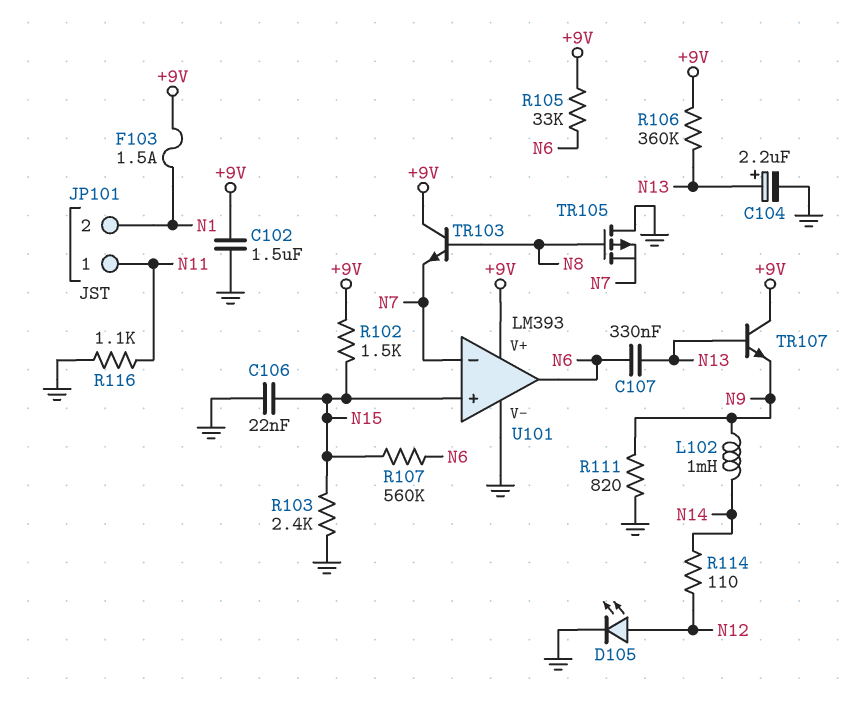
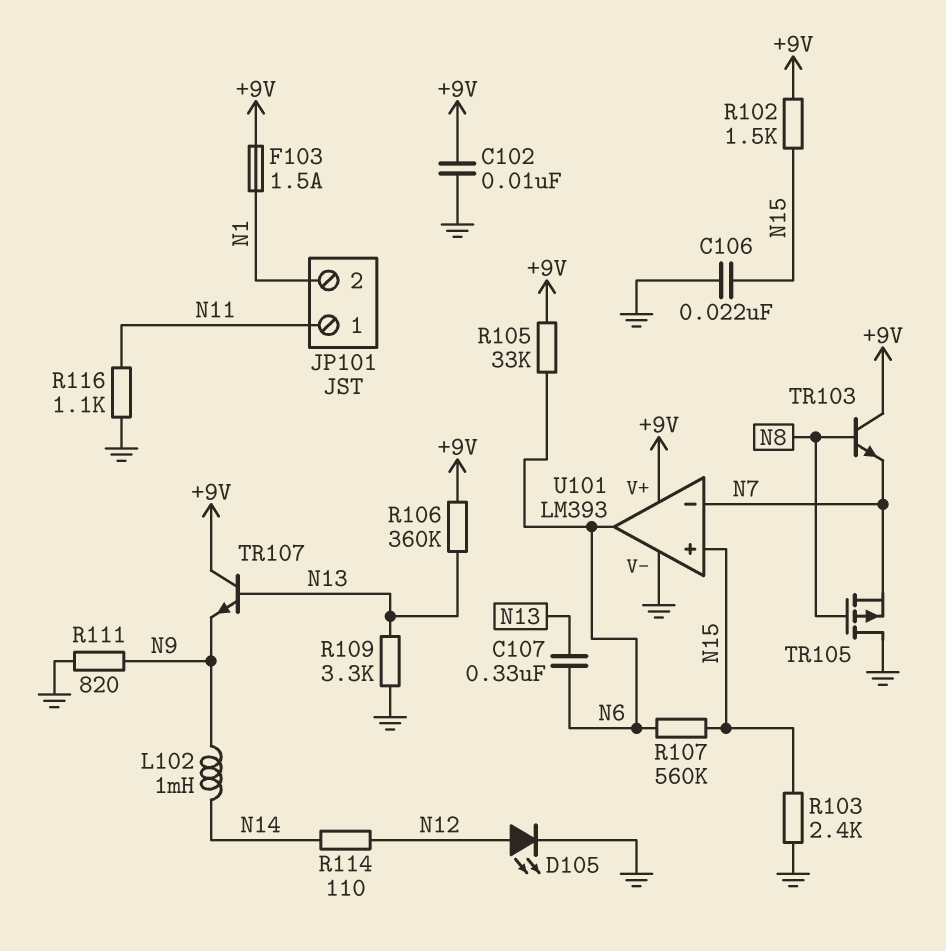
C102: 1.5uF (+9V, GND) -> 10nF (+9V, GND)
C104: 2.2uF (plus N13, minus GND) -> none
R109: none -> 3.3k (GND, N13)

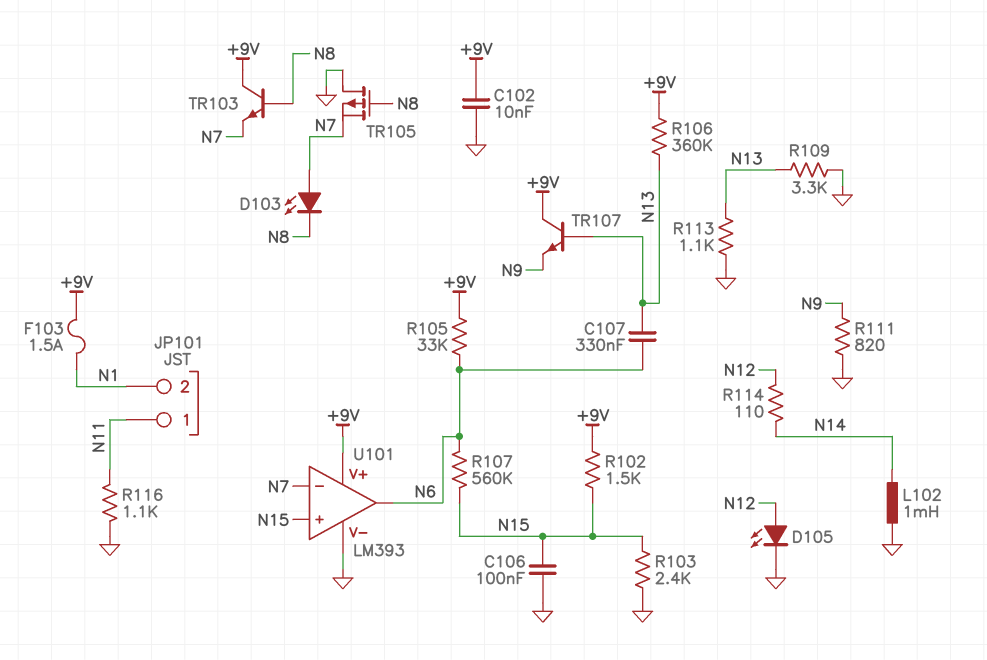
C106: 22nF (GND, N15) -> 100nF (GND, N15)
D103: none -> LED (A N7, K N8)
L102: 1mH (N9, N14) -> 1mH (GND, N14)
R113: none -> 1.1k (GND, N13)

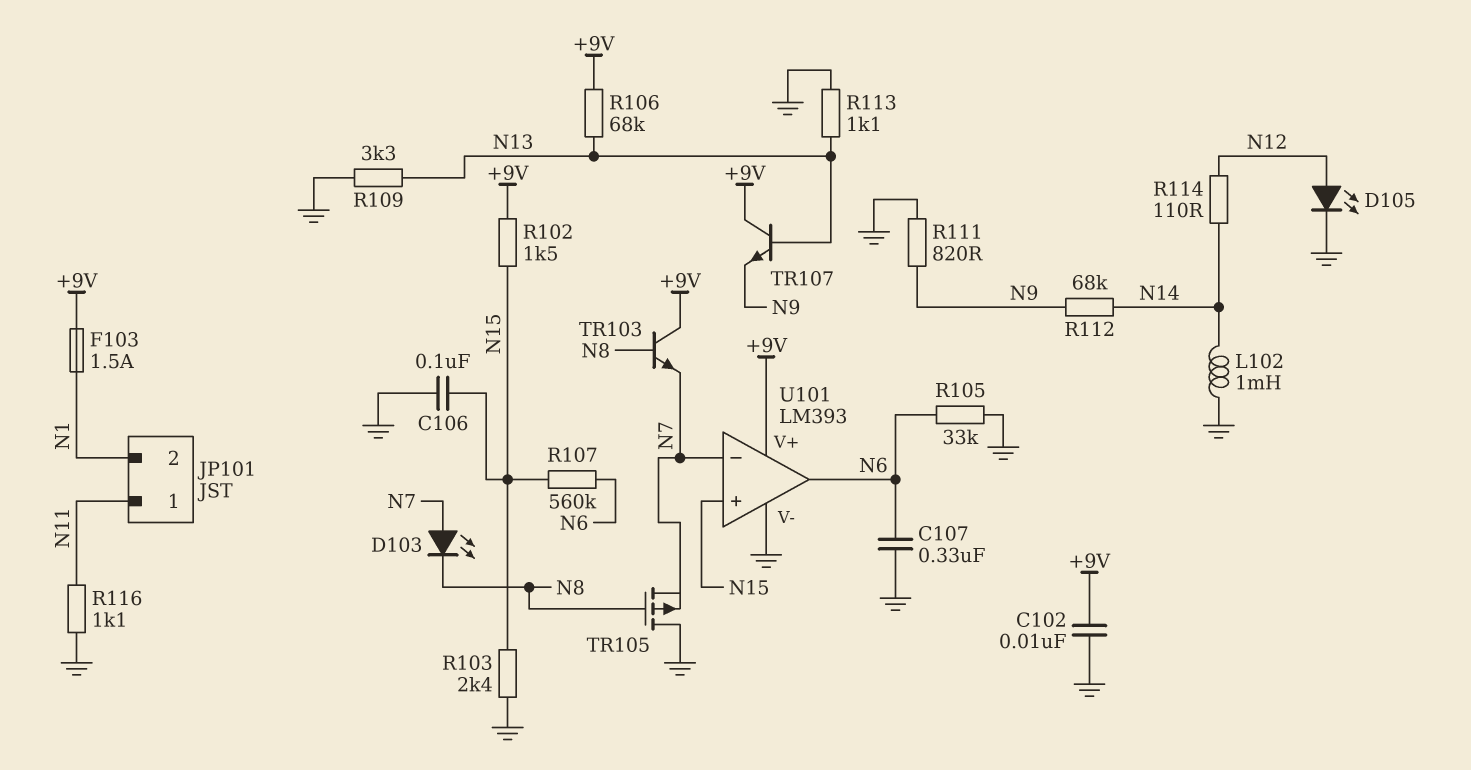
C107: 330nF (N6, N13) -> 330nF (GND, N6)
R105: 33k (+9V, N6) -> 33k (GND, N6)
R106: 360k (+9V, N13) -> 68k (+9V, N13)
R112: none -> 68k (N9, N14)

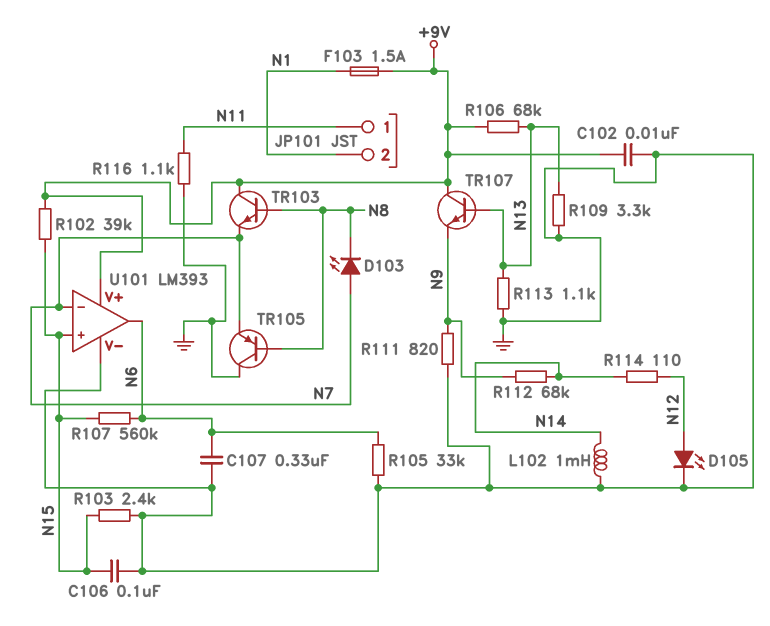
R102: 1.5k (+9V, N15) -> 39k (+9V, N15)
TR105: PMOS (G N8, D GND, S N7) -> PNP (B N8, C GND, E N7)

